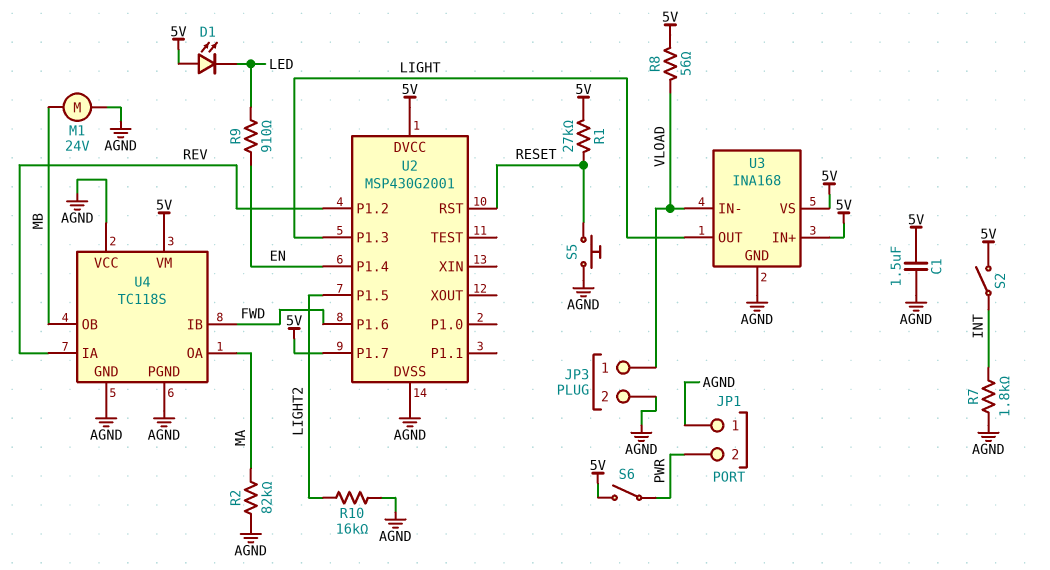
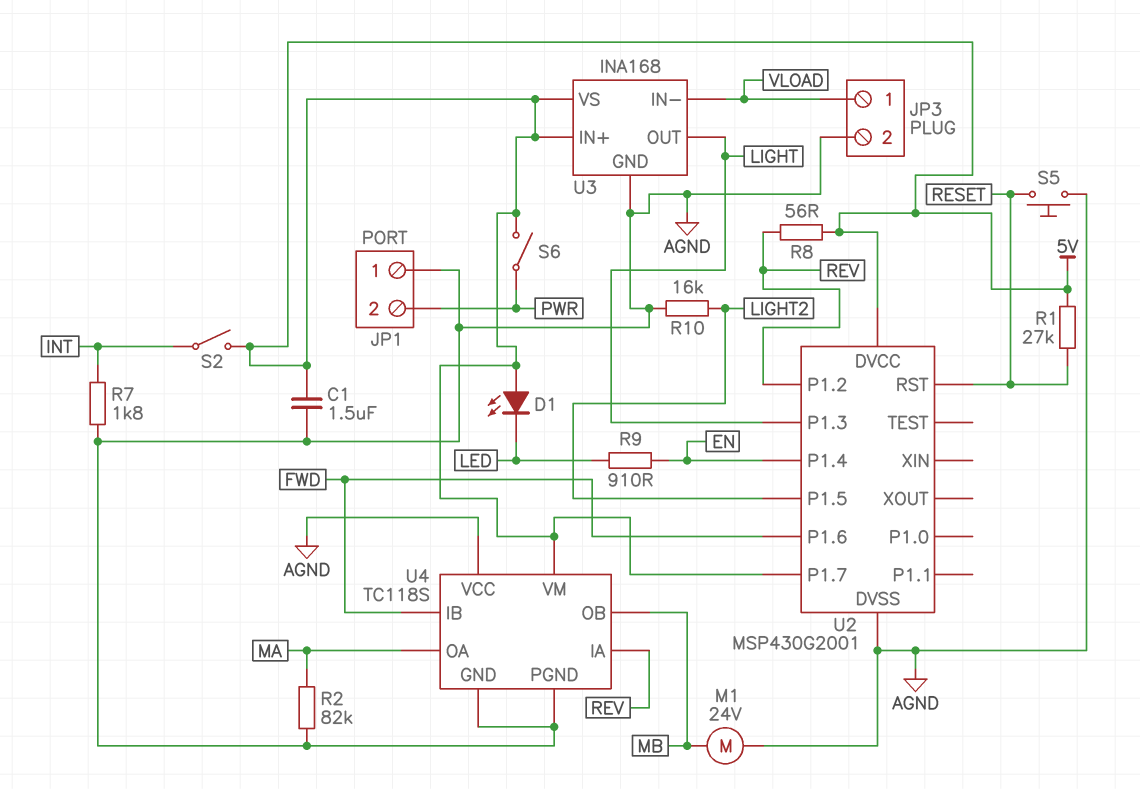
R8: 56 (5V, VLOAD) -> 56 (5V, REV)

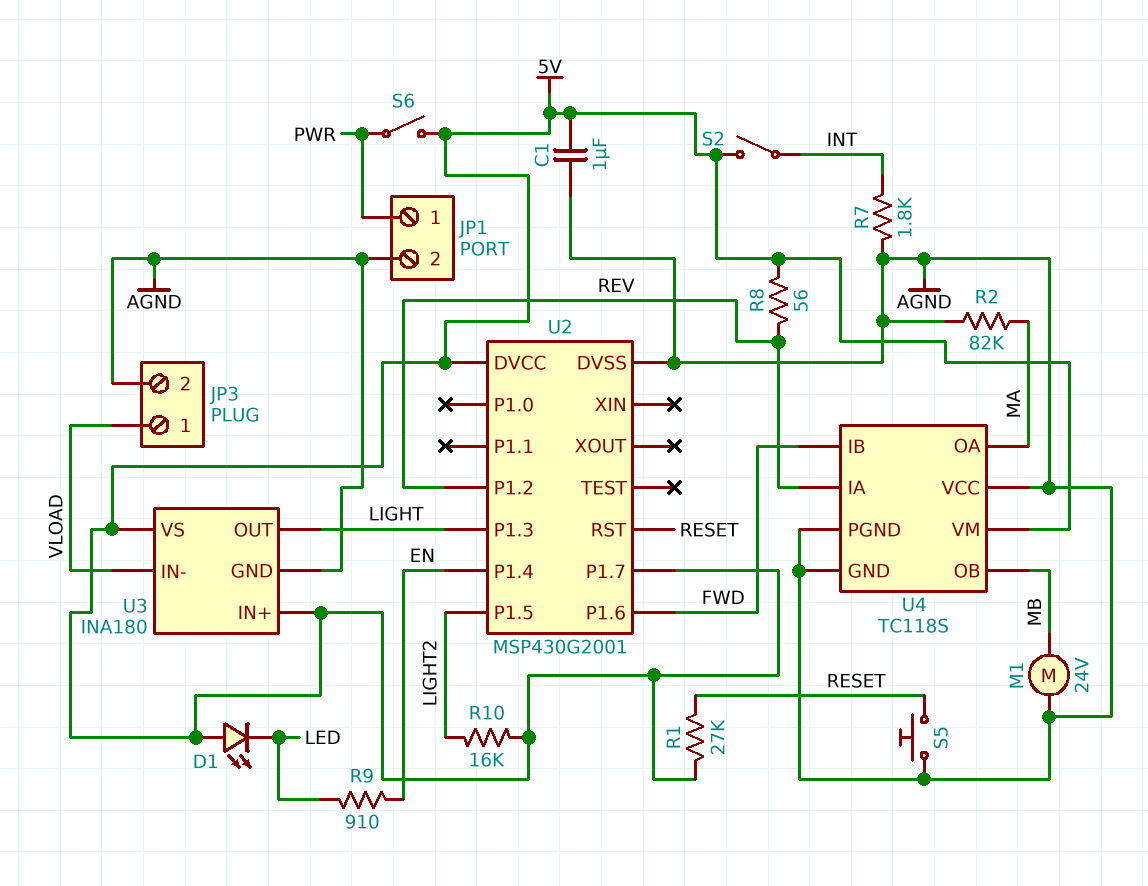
C1: 1.5uF (5V, AGND) -> 1uF (5V, AGND)
JP1 pin 1: AGND -> PWR
JP1 pin 2: PWR -> AGND
R10: 16k (AGND, LIGHT2) -> 16k (5V, LIGHT2)
U3: INA168 -> INA180

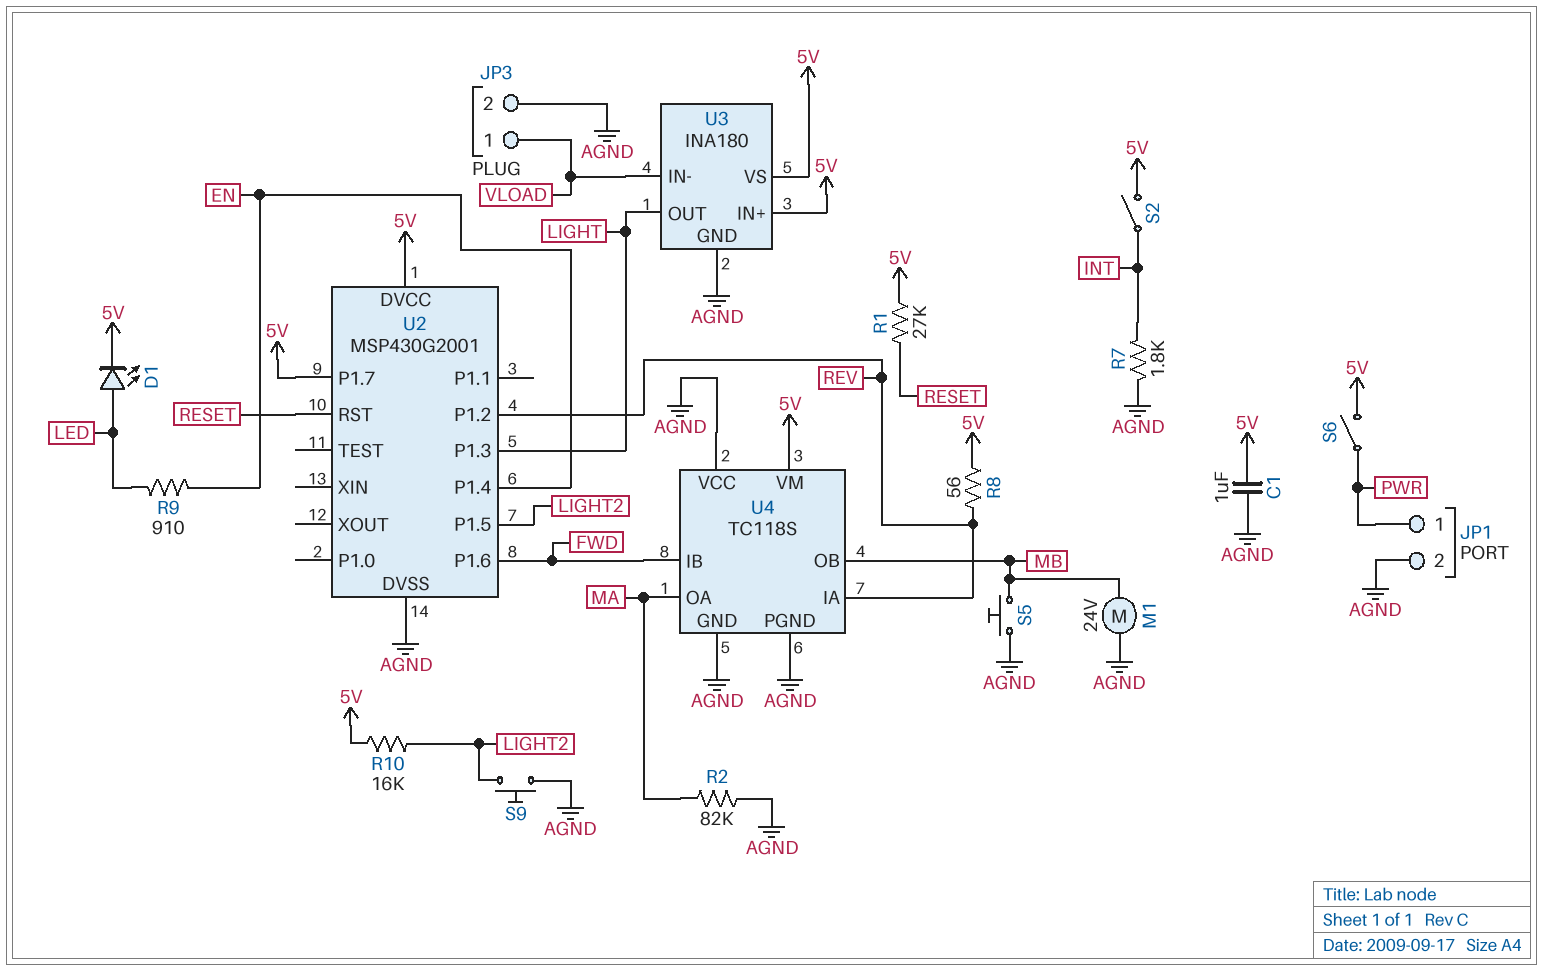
D1: LED (A 5V, K LED) -> LED (A LED, K 5V)
S5: button (AGND, RESET) -> button (AGND, MB)
S9: none -> button (AGND, LIGHT2)

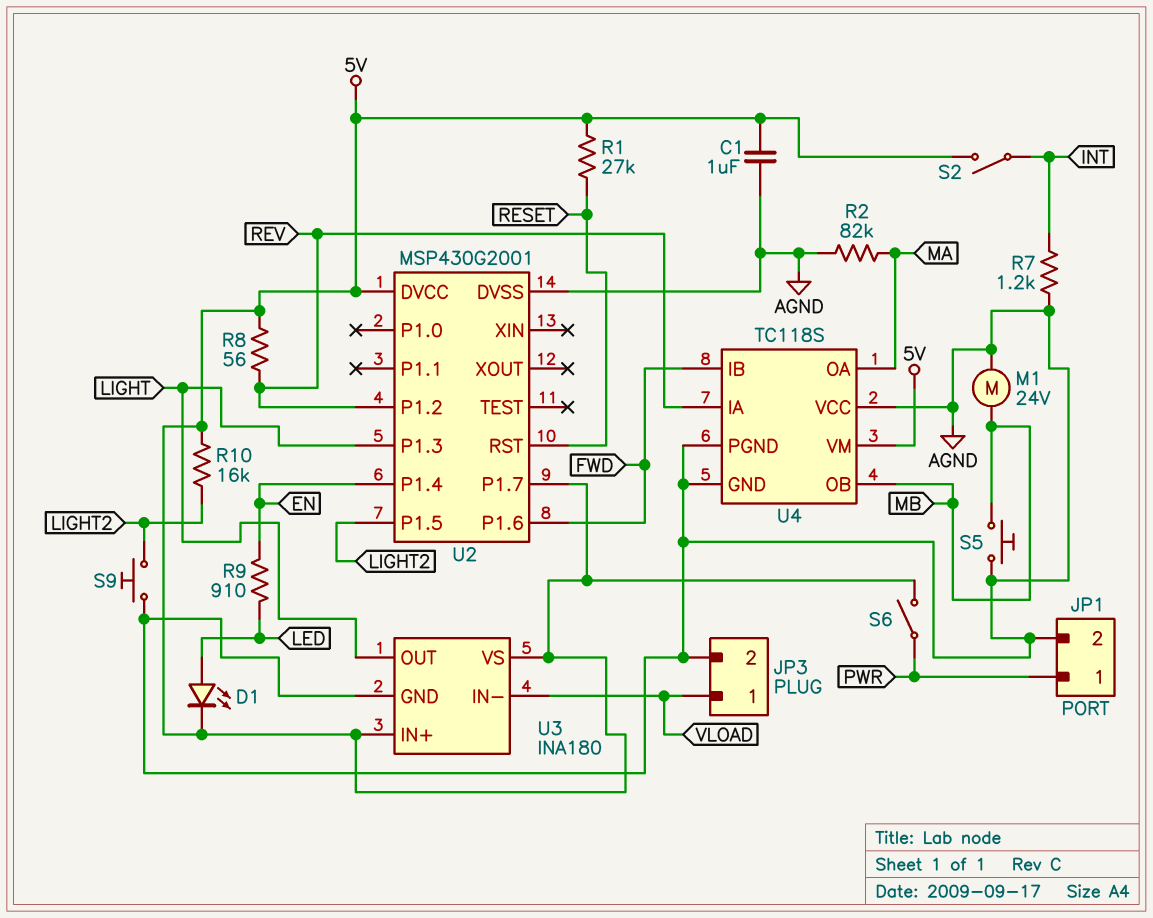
R7: 1.8k (AGND, INT) -> 1.2k (AGND, INT)

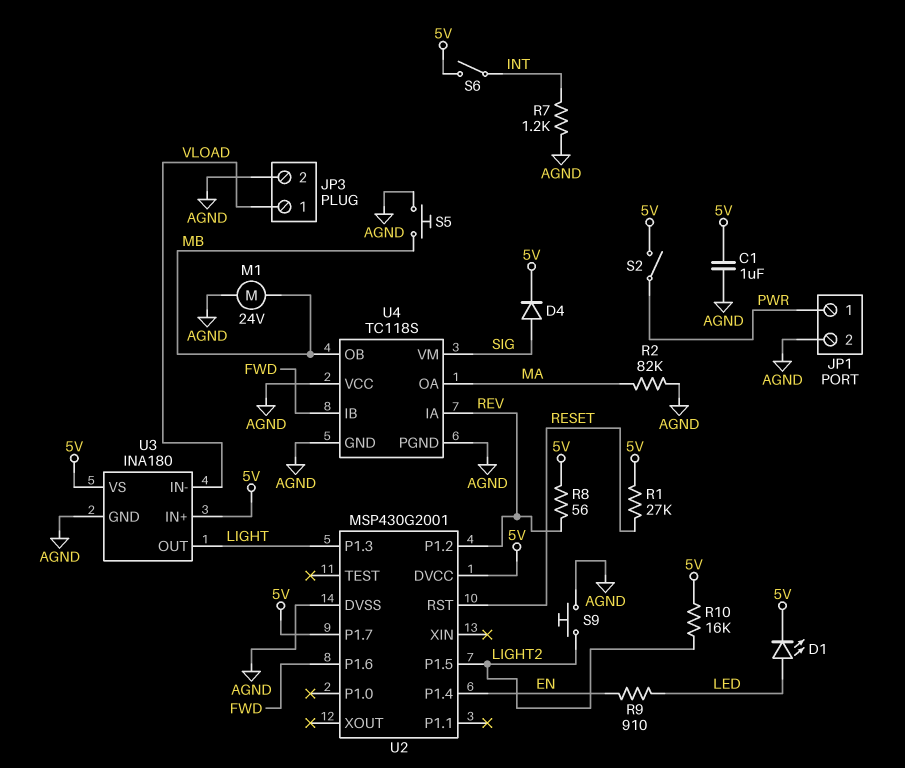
D4: none -> diode (A SIG, K 5V)
S2: switch (5V, INT) -> switch (5V, PWR)
S6: switch (5V, PWR) -> switch (5V, INT)
U4 pin VM: 5V -> SIG

